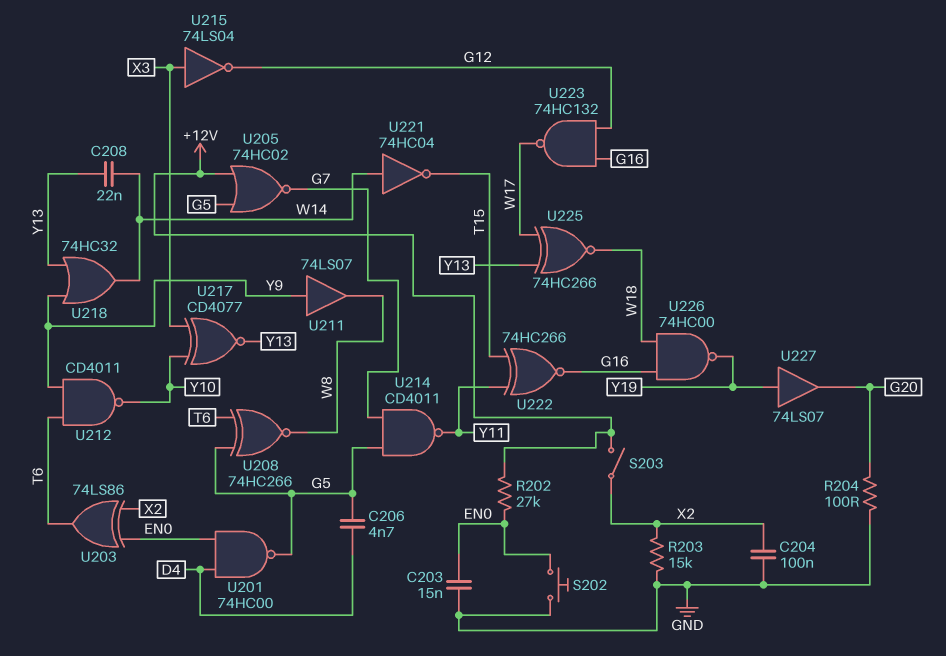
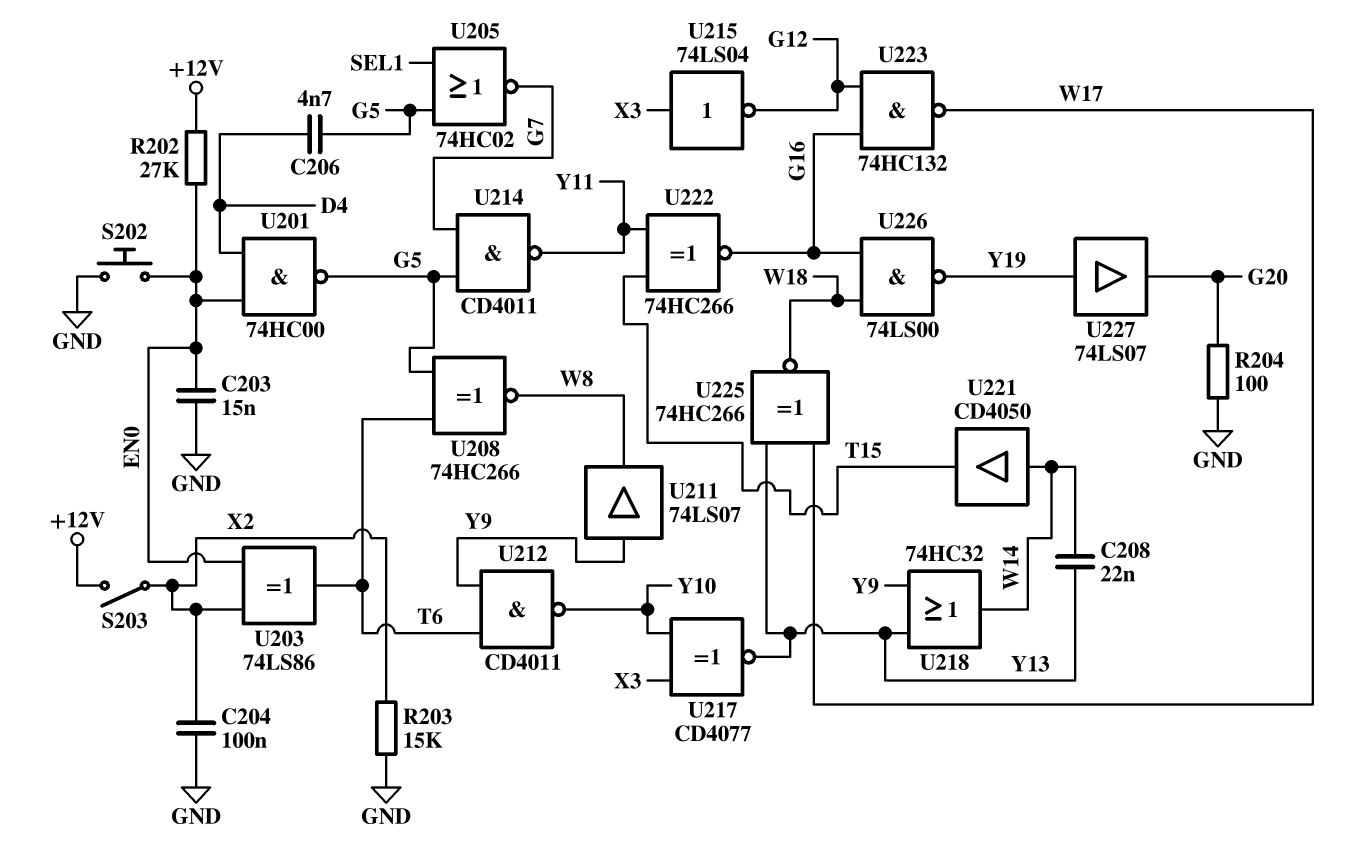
U205: NOR 74HC02 (in +12V, in G5, out G7) -> NOR 74HC02 (in G5, in SEL1, out G7)
U221: NOT 74HC04 (in W14, out T15) -> buffer CD4050 (in W14, out T15)
U226: NAND 74HC00 (in G16, in W18, out Y19) -> NAND 74LS00 (in G16, in W18, out Y19)

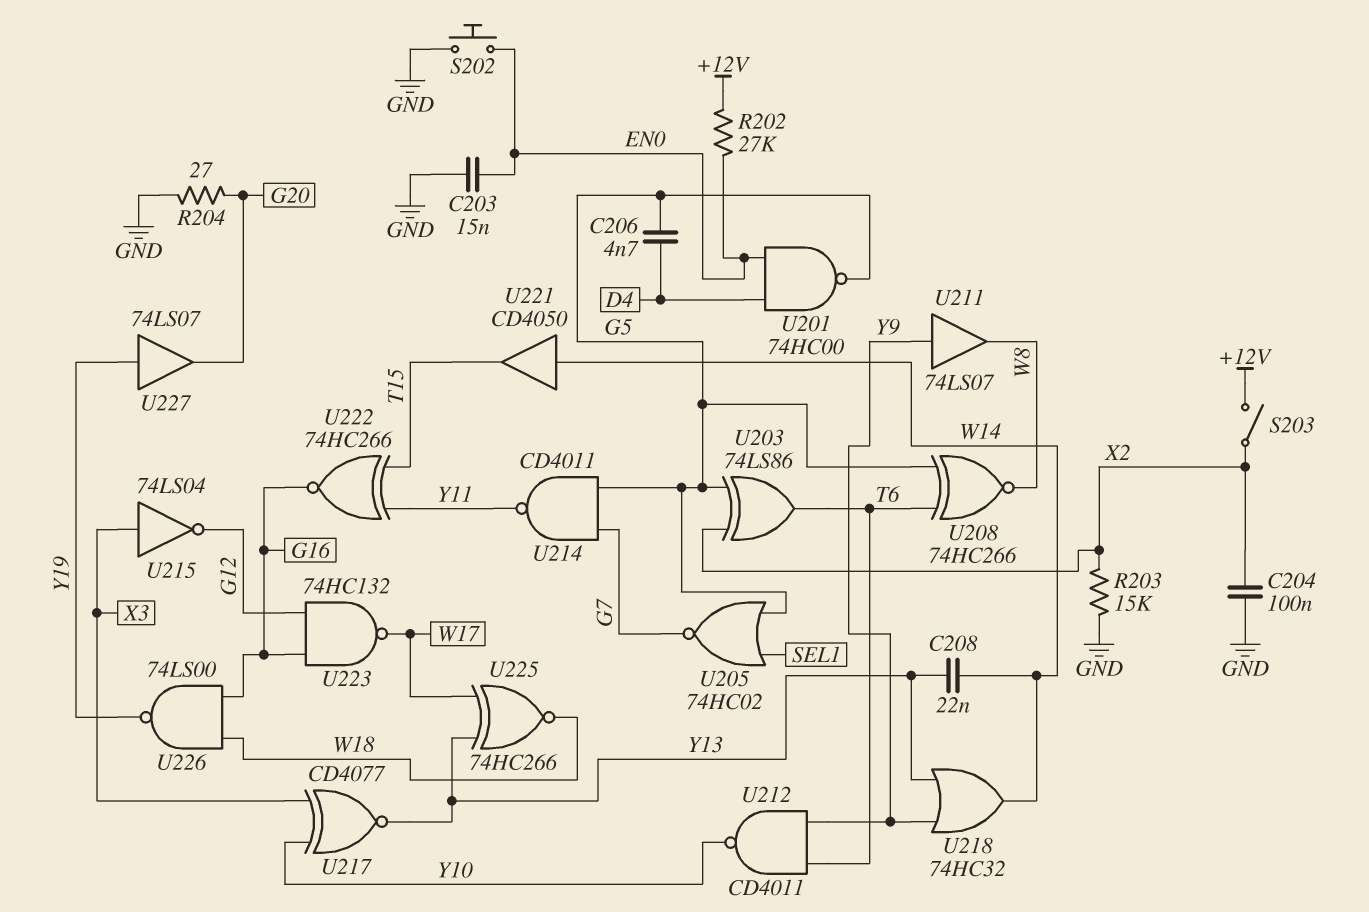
R204: 100 (G20, GND) -> 27 (G20, GND)
U203: XOR 74LS86 (in EN0, in X2, out T6) -> XOR 74LS86 (in G5, in X2, out T6)

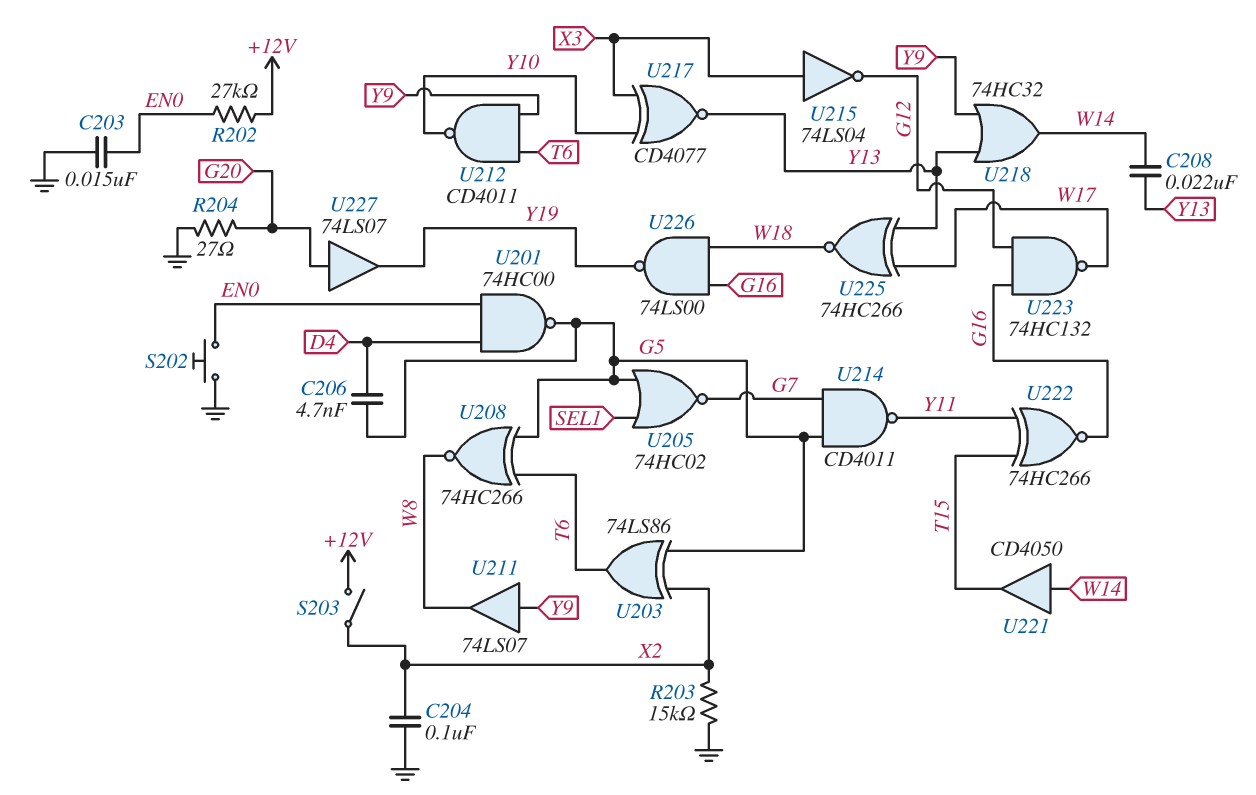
U227: buffer 74LS07 (in Y19, out G20) -> buffer 74LS07 (in G20, out Y19)

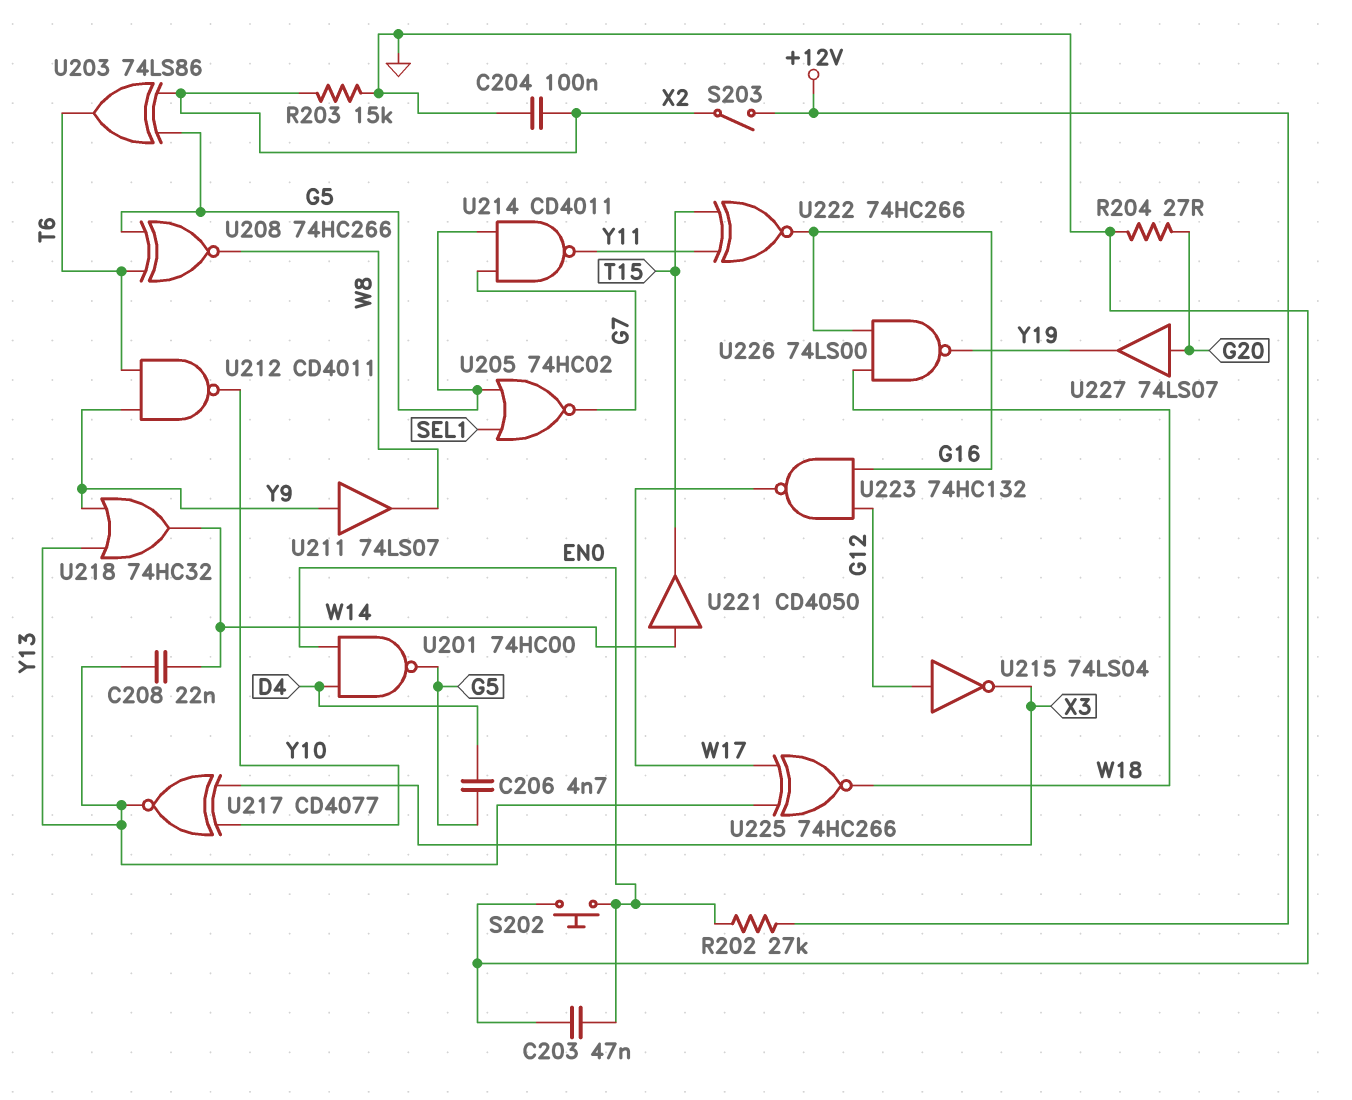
C203: 15nF (EN0, GND) -> 47nF (EN0, GND)
U215: NOT 74LS04 (in X3, out G12) -> NOT 74LS04 (in G12, out X3)

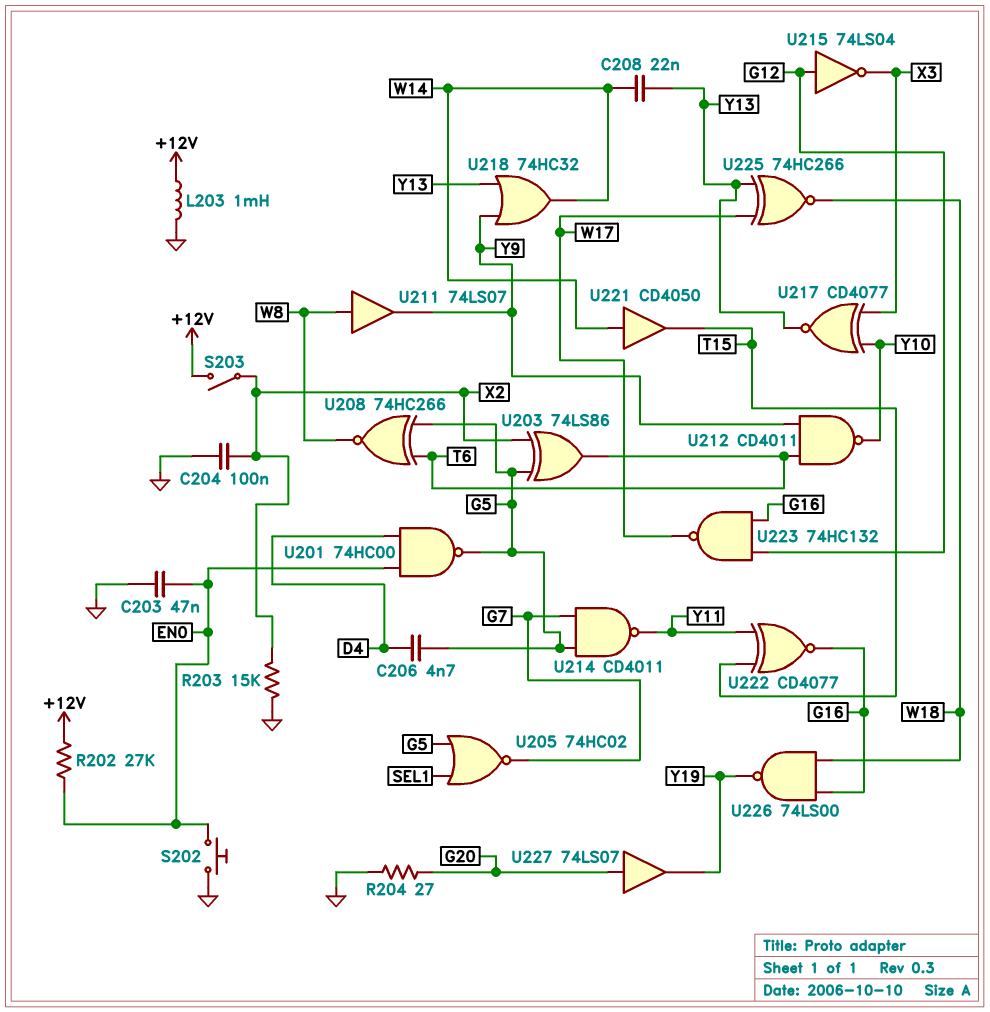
L203: none -> 1mH (+12V, GND)
U211: buffer 74LS07 (in Y9, out W8) -> buffer 74LS07 (in W8, out Y9)
U222: XNOR 74HC266 (in T15, in Y11, out G16) -> XNOR CD4077 (in T15, in Y11, out G16)

